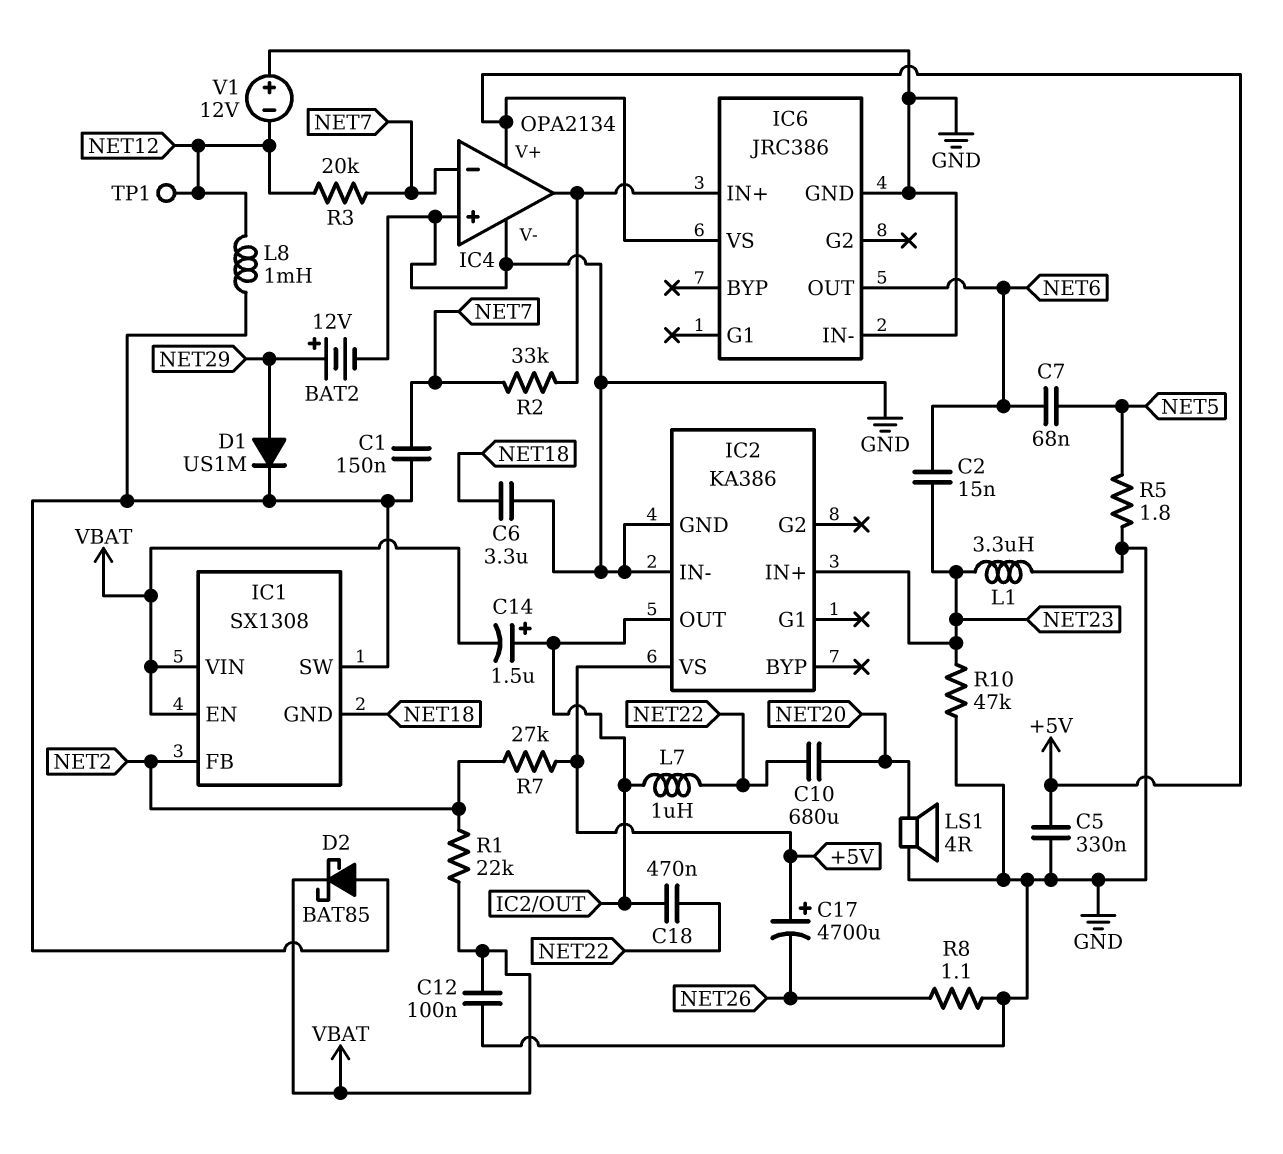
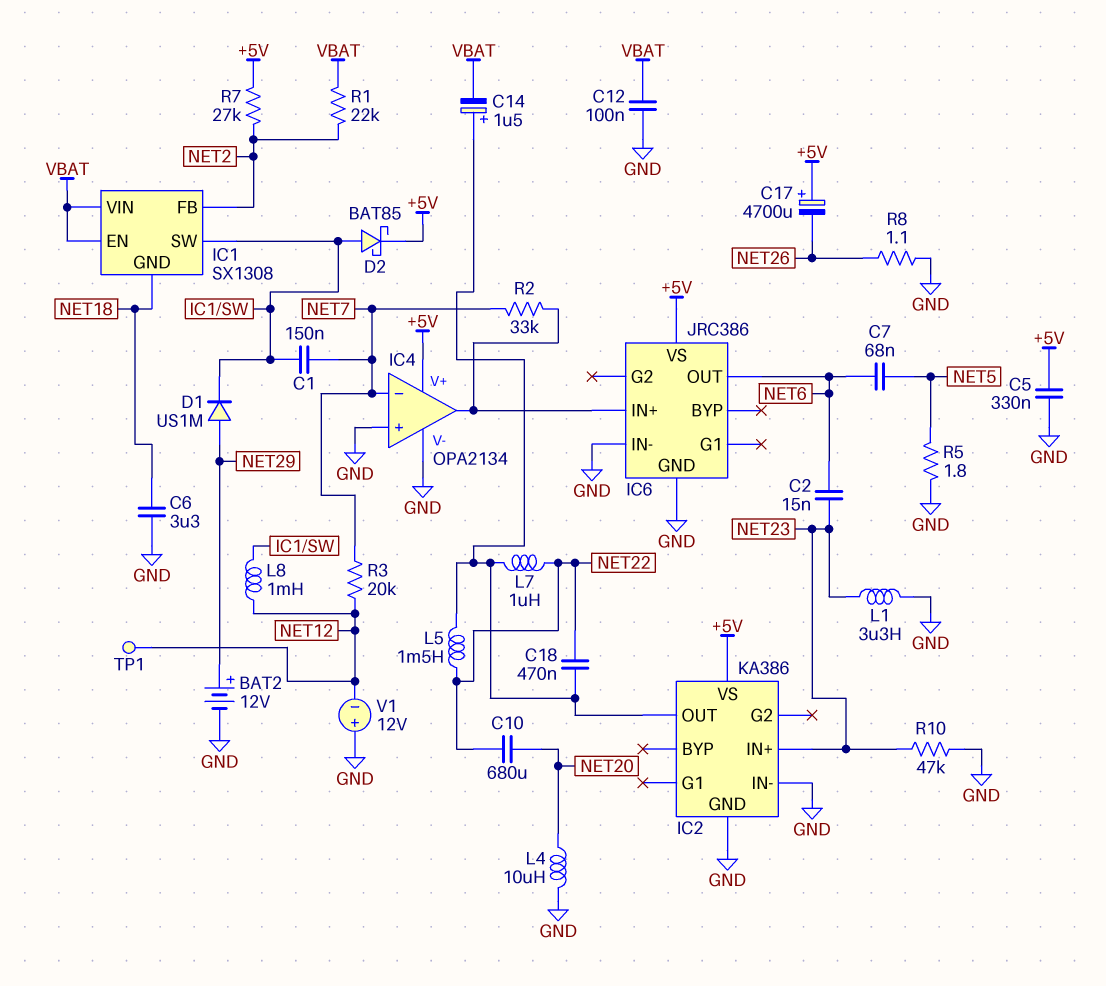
D2: schottky BAT85 (A IC1/SW, K VBAT) -> schottky BAT85 (A IC1/SW, K +5V)
L4: none -> 10uH (GND, NET20)
L5: none -> 1.5mH (IC2/OUT, NET22)
LS1: speaker 4R (GND, NET20) -> none

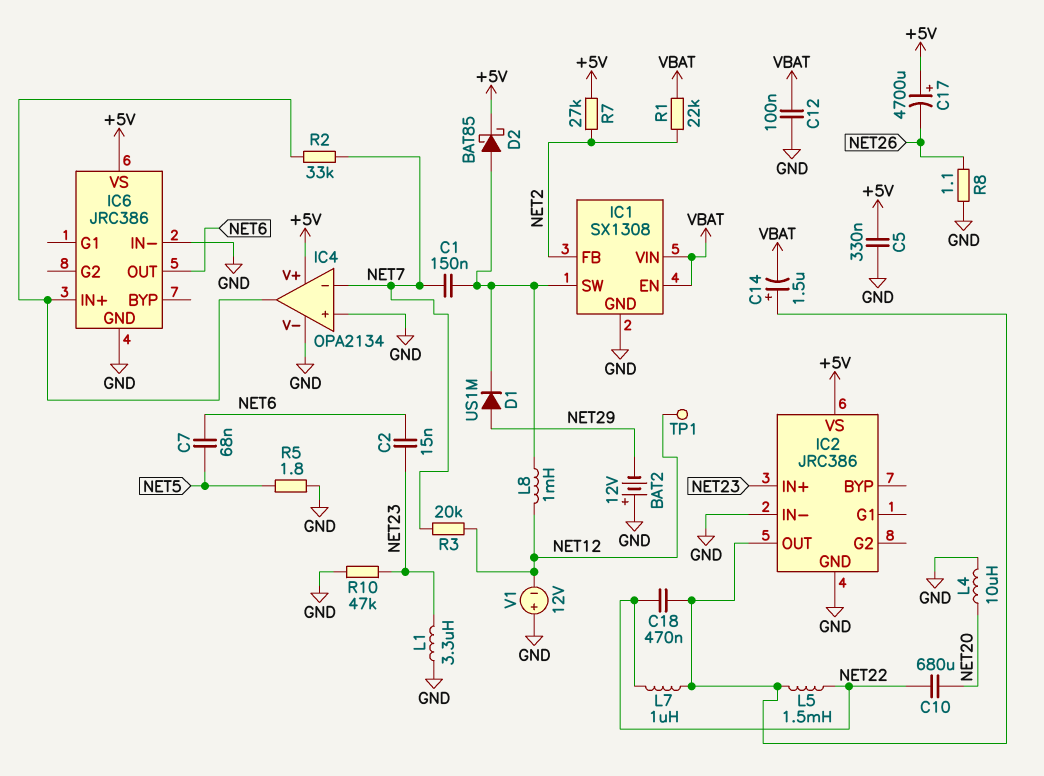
BAT2: 12V (plus NET29, minus GND) -> 12V (plus GND, minus NET29)
C6: 3.3uF (GND, NET18) -> none
IC1 pin GND: NET18 -> GND
IC2: KA386 -> JRC386

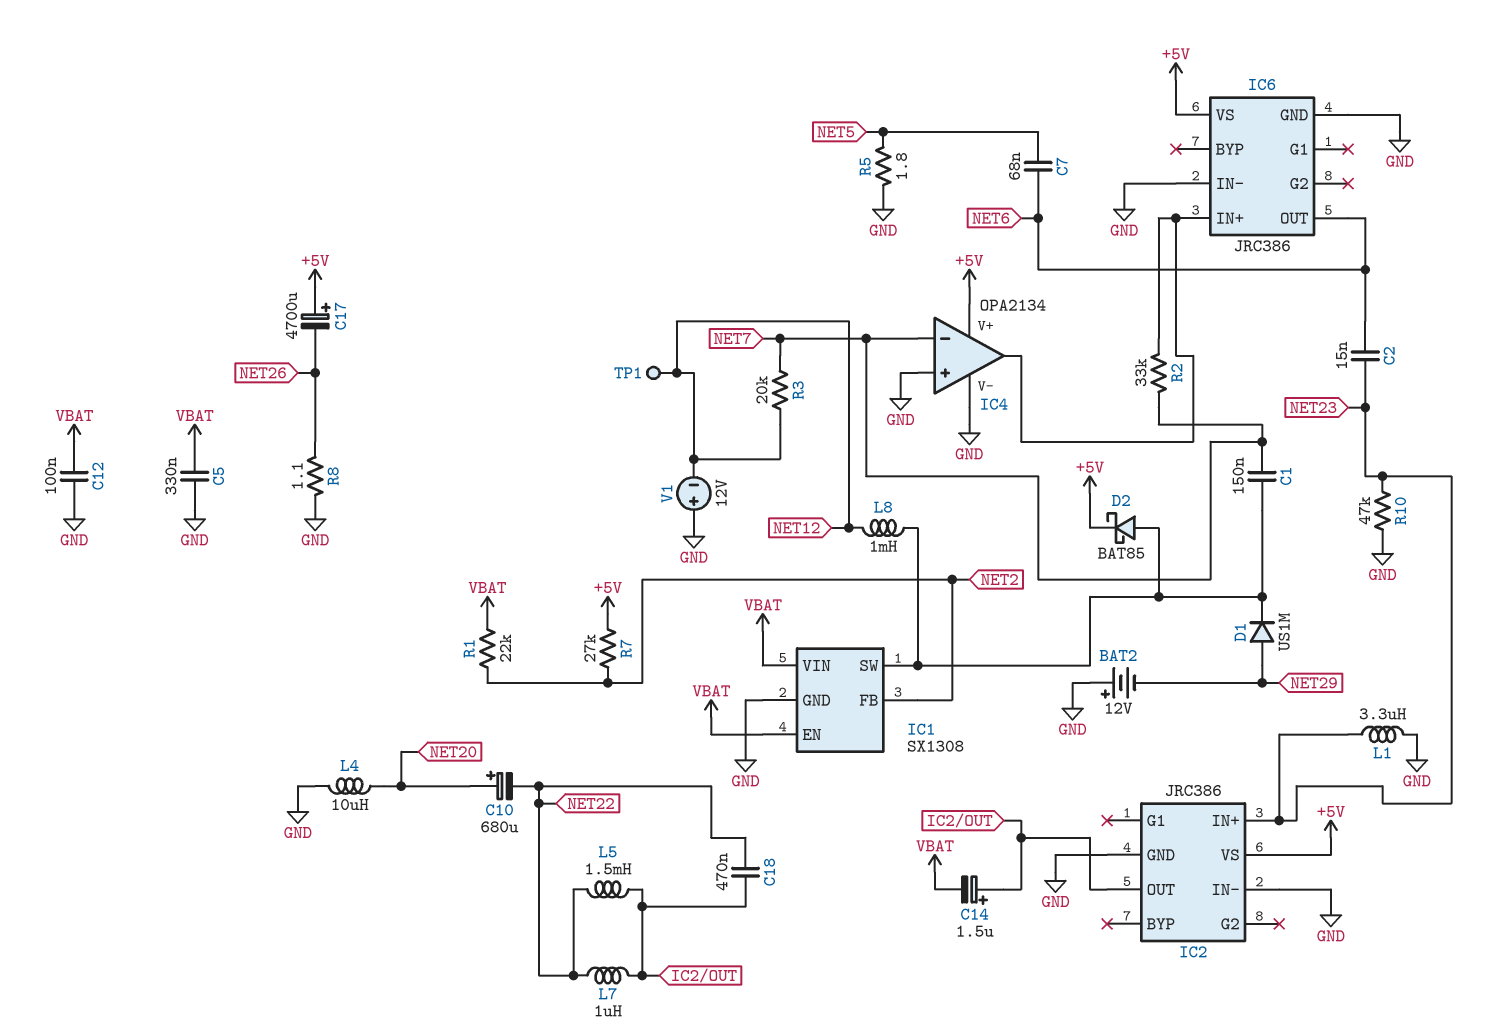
C5: 330nF (+5V, GND) -> 330nF (GND, VBAT)
C10: 680uF (NET20, NET22) -> 680uF (plus NET20, minus NET22)

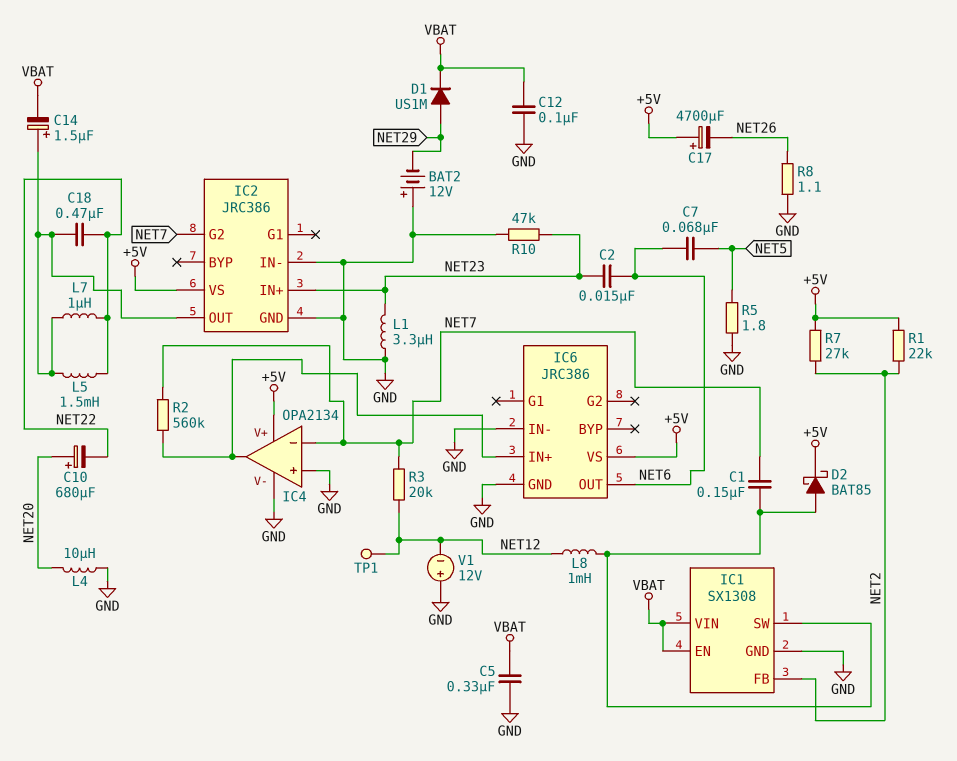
D1: diode US1M (A NET29, K IC1/SW) -> diode US1M (A NET29, K VBAT)
IC2 pin G2: none -> NET7
R1: 22k (NET2, VBAT) -> 22k (+5V, NET2)
R2: 33k (IC4/out, NET7) -> 560k (IC4/out, NET7)

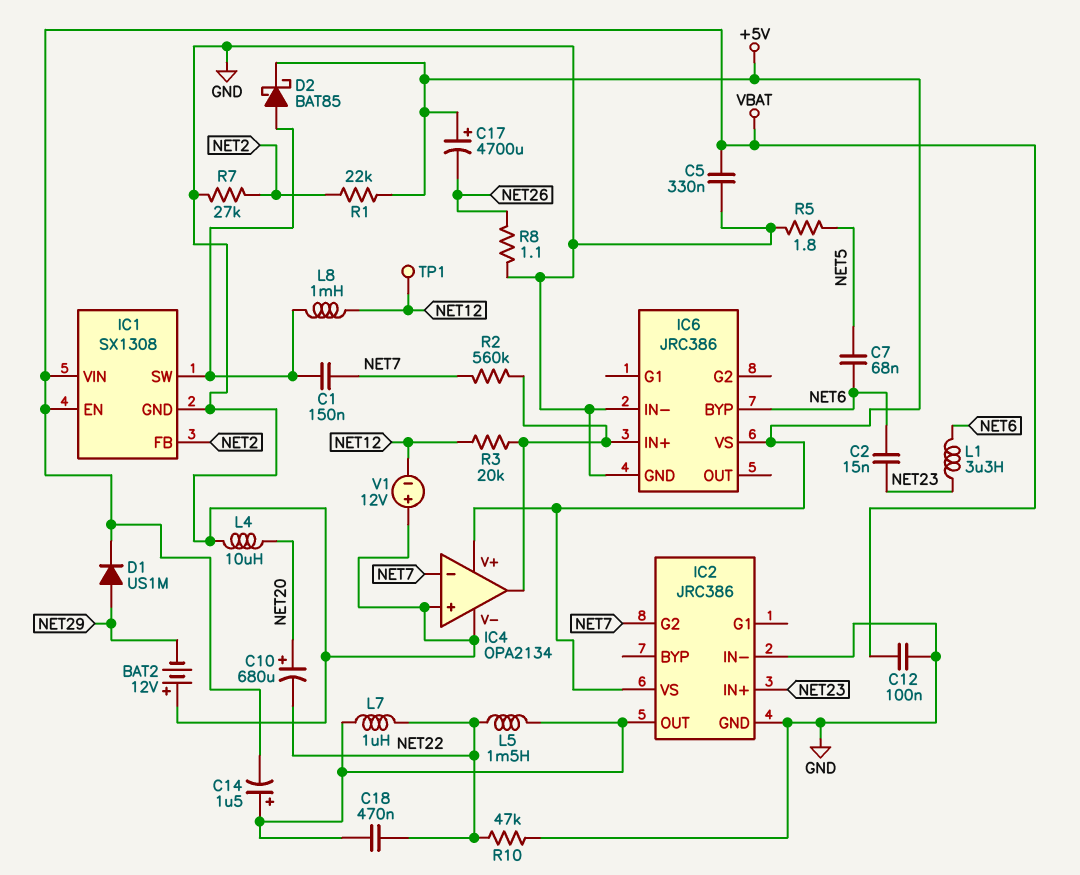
IC6 pin BYP: none -> NET6
IC6 pin OUT: NET6 -> none
L1: 3.3uH (GND, NET23) -> 3.3uH (NET6, NET23)
R3: 20k (NET7, NET12) -> 20k (IC4/out, NET12)
R7: 27k (+5V, NET2) -> 27k (GND, NET2)
R10: 47k (GND, NET23) -> 47k (GND, NET22)

